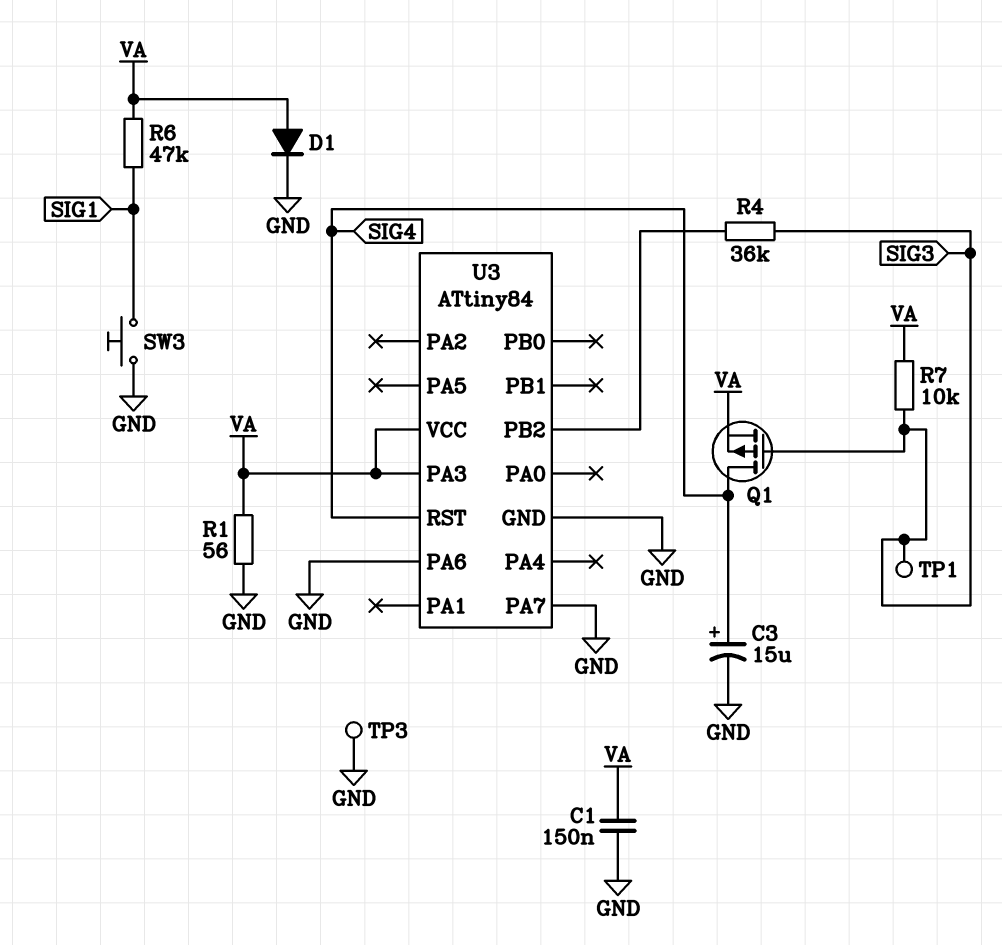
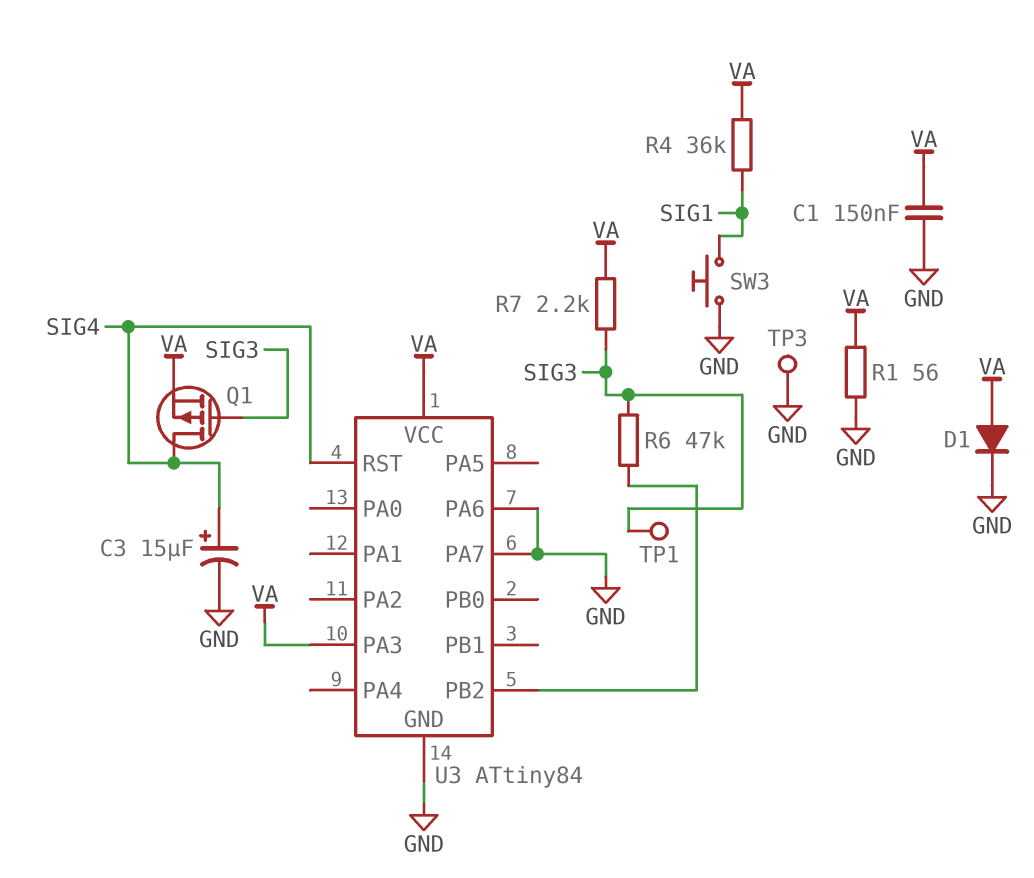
R4: 36k (SIG3, U3/PB2) -> 36k (SIG1, VA)
R6: 47k (SIG1, VA) -> 47k (SIG3, U3/PB2)
R7: 10k (SIG3, VA) -> 2.2k (SIG3, VA)

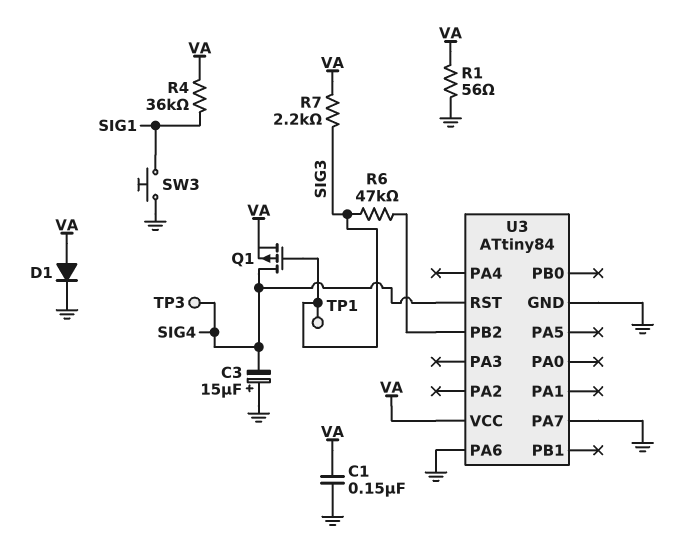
C3: 15uF (plus SIG4, minus GND) -> 15uF (plus GND, minus SIG4)
TP3: test point (GND) -> test point (SIG4)
U3 pin PA3: VA -> none

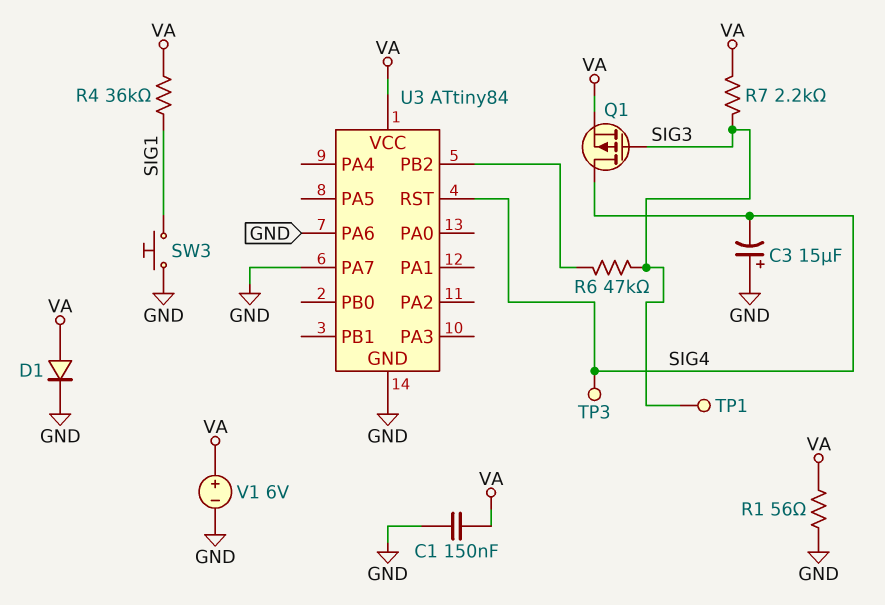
V1: none -> 6V (plus VA, minus GND)

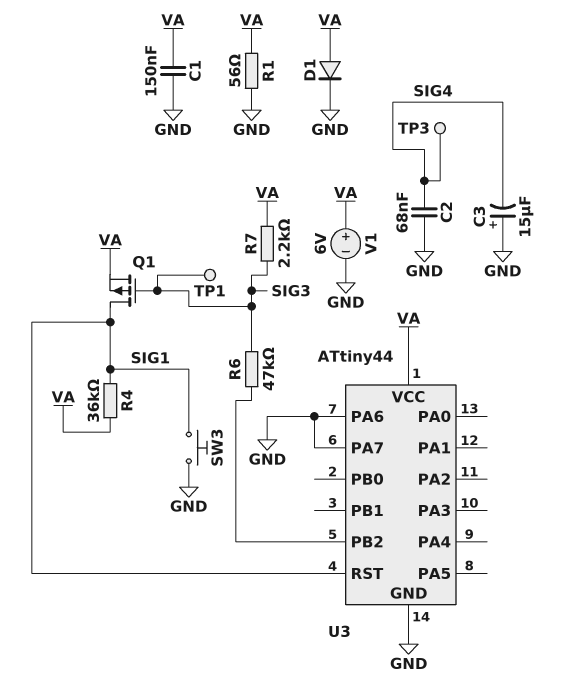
C2: none -> 68nF (GND, SIG4)
Q1: PMOS (G SIG3, D SIG4, S VA) -> PMOS (G SIG3, D SIG1, S VA)
U3: ATtiny84 -> ATtiny44
U3 pin RST: SIG4 -> SIG1

